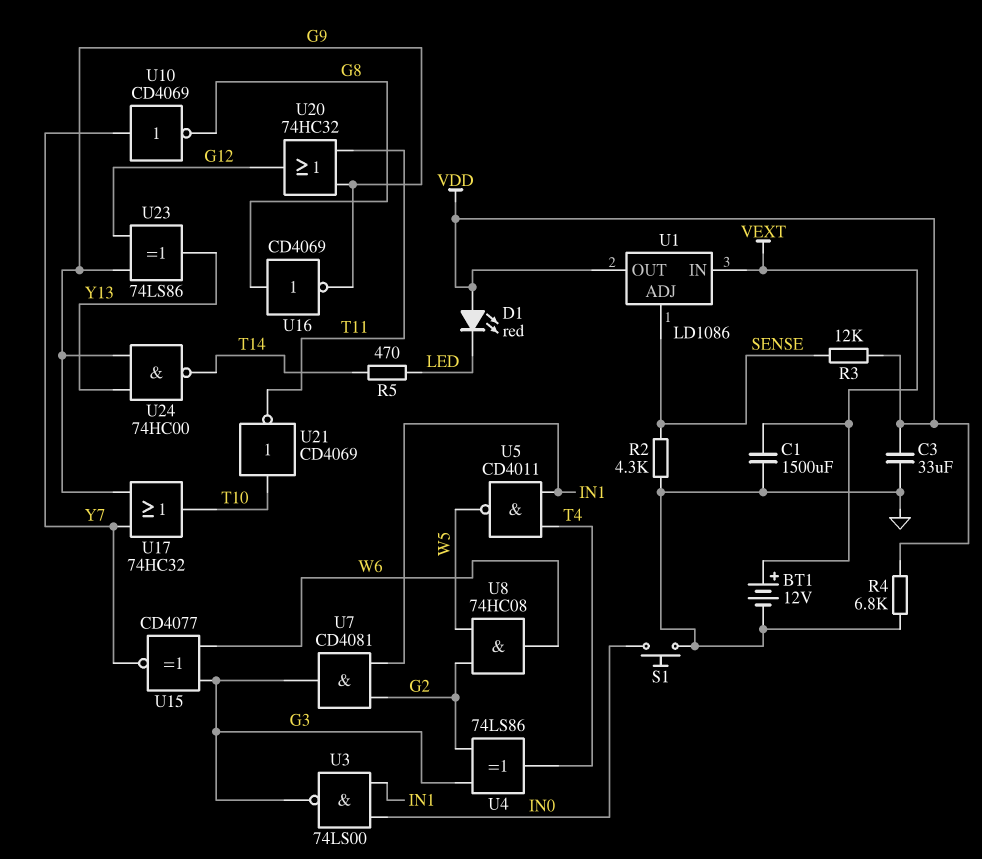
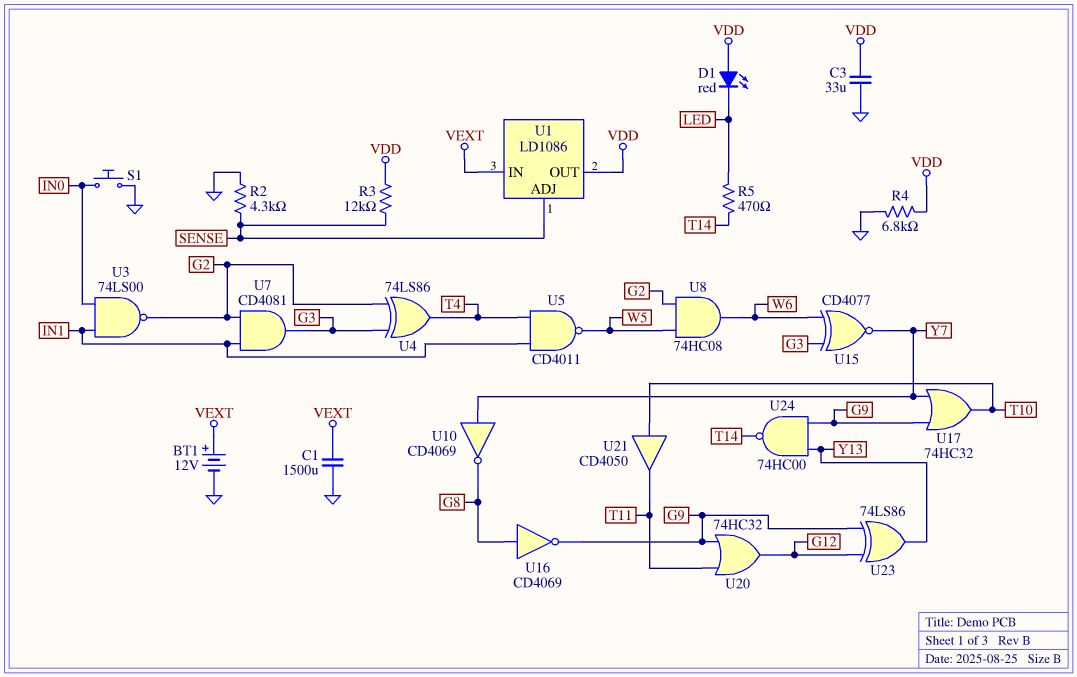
U3: NAND 74LS00 (in IN0, in IN1, out G3) -> NAND 74LS00 (in IN0, in IN1, out G2)
U21: NOT CD4069 (in T10, out T11) -> buffer CD4050 (in T10, out T11)

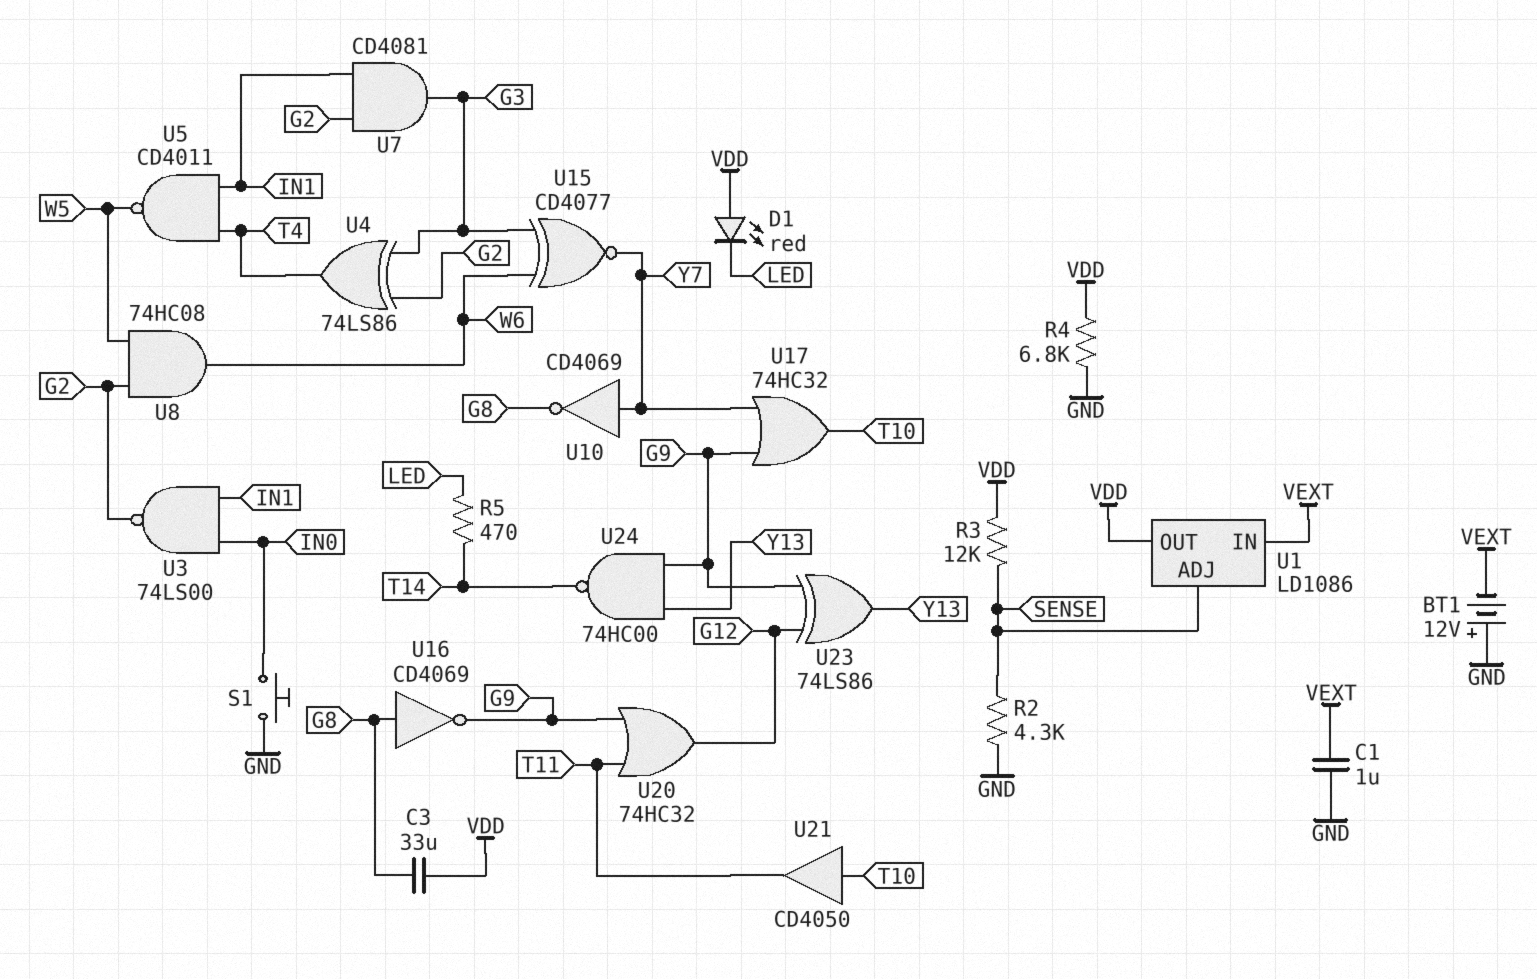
BT1: 12V (plus VEXT, minus GND) -> 12V (plus GND, minus VEXT)
C1: 1500uF (GND, VEXT) -> 1uF (GND, VEXT)
C3: 33uF (GND, VDD) -> 33uF (G8, VDD)

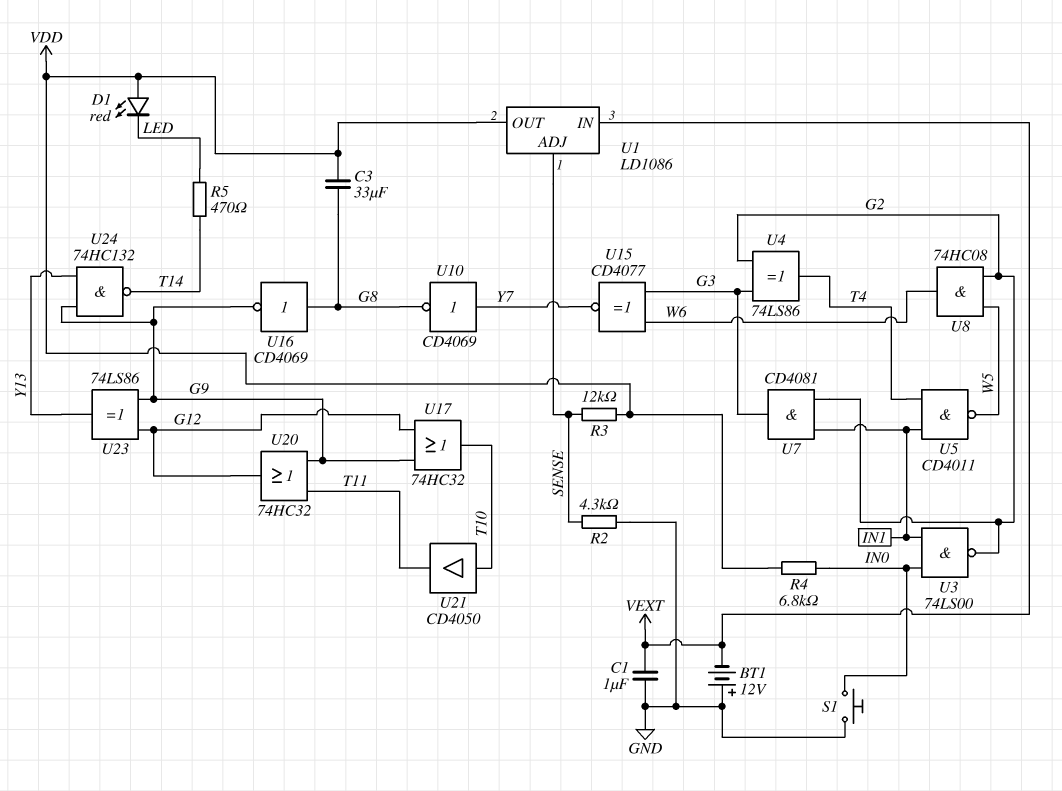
R4: 6.8k (GND, VDD) -> 6.8k (IN0, VDD)
U17: OR 74HC32 (in G9, in Y7, out T10) -> OR 74HC32 (in G9, in G12, out T10)
U24: NAND 74HC00 (in G9, in Y13, out T14) -> NAND 74HC132 (in G9, in Y13, out T14)

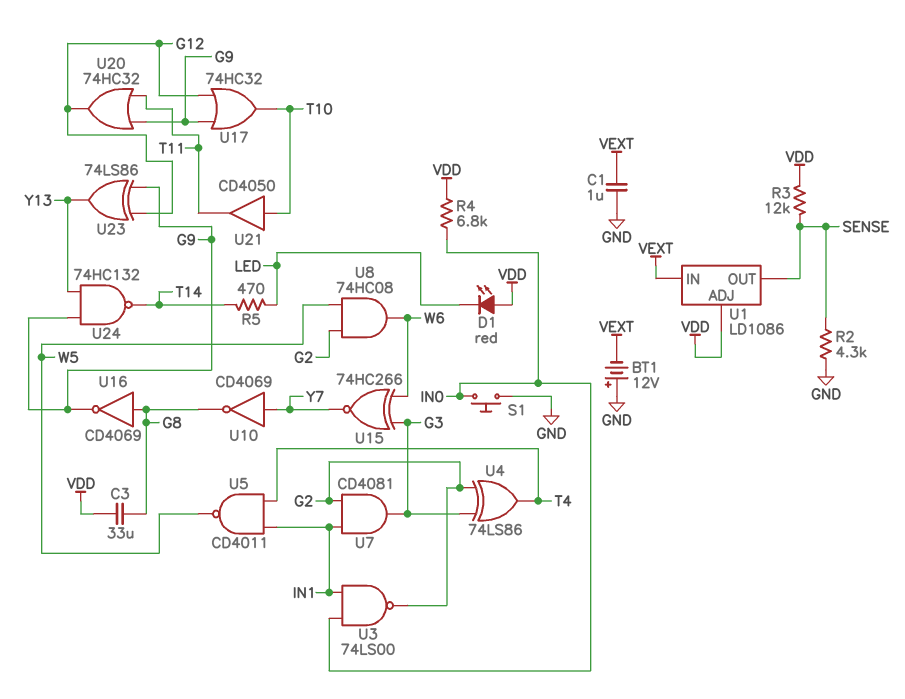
U1 pin ADJ: SENSE -> VDD
U1 pin OUT: VDD -> SENSE
U15: XNOR CD4077 (in G3, in W6, out Y7) -> XNOR 74HC266 (in G3, in W6, out Y7)

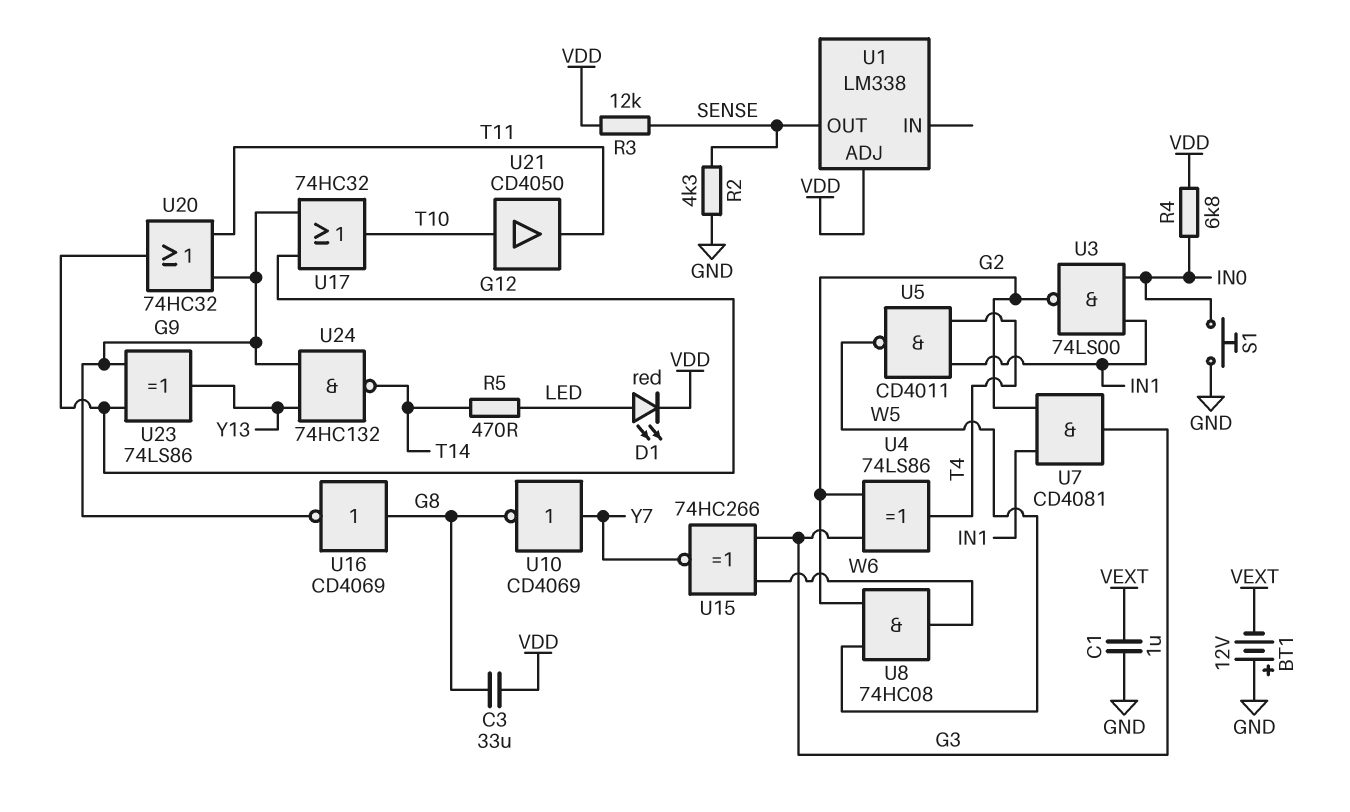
D1: LED red (A VDD, K LED) -> LED red (A LED, K VDD)
U1: LD1086 -> LM338
U1 pin IN: VEXT -> none

